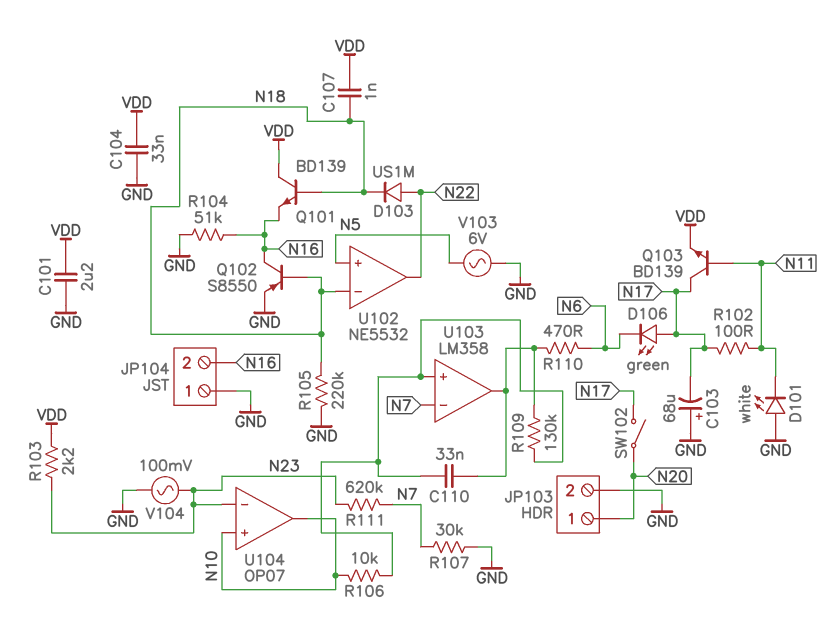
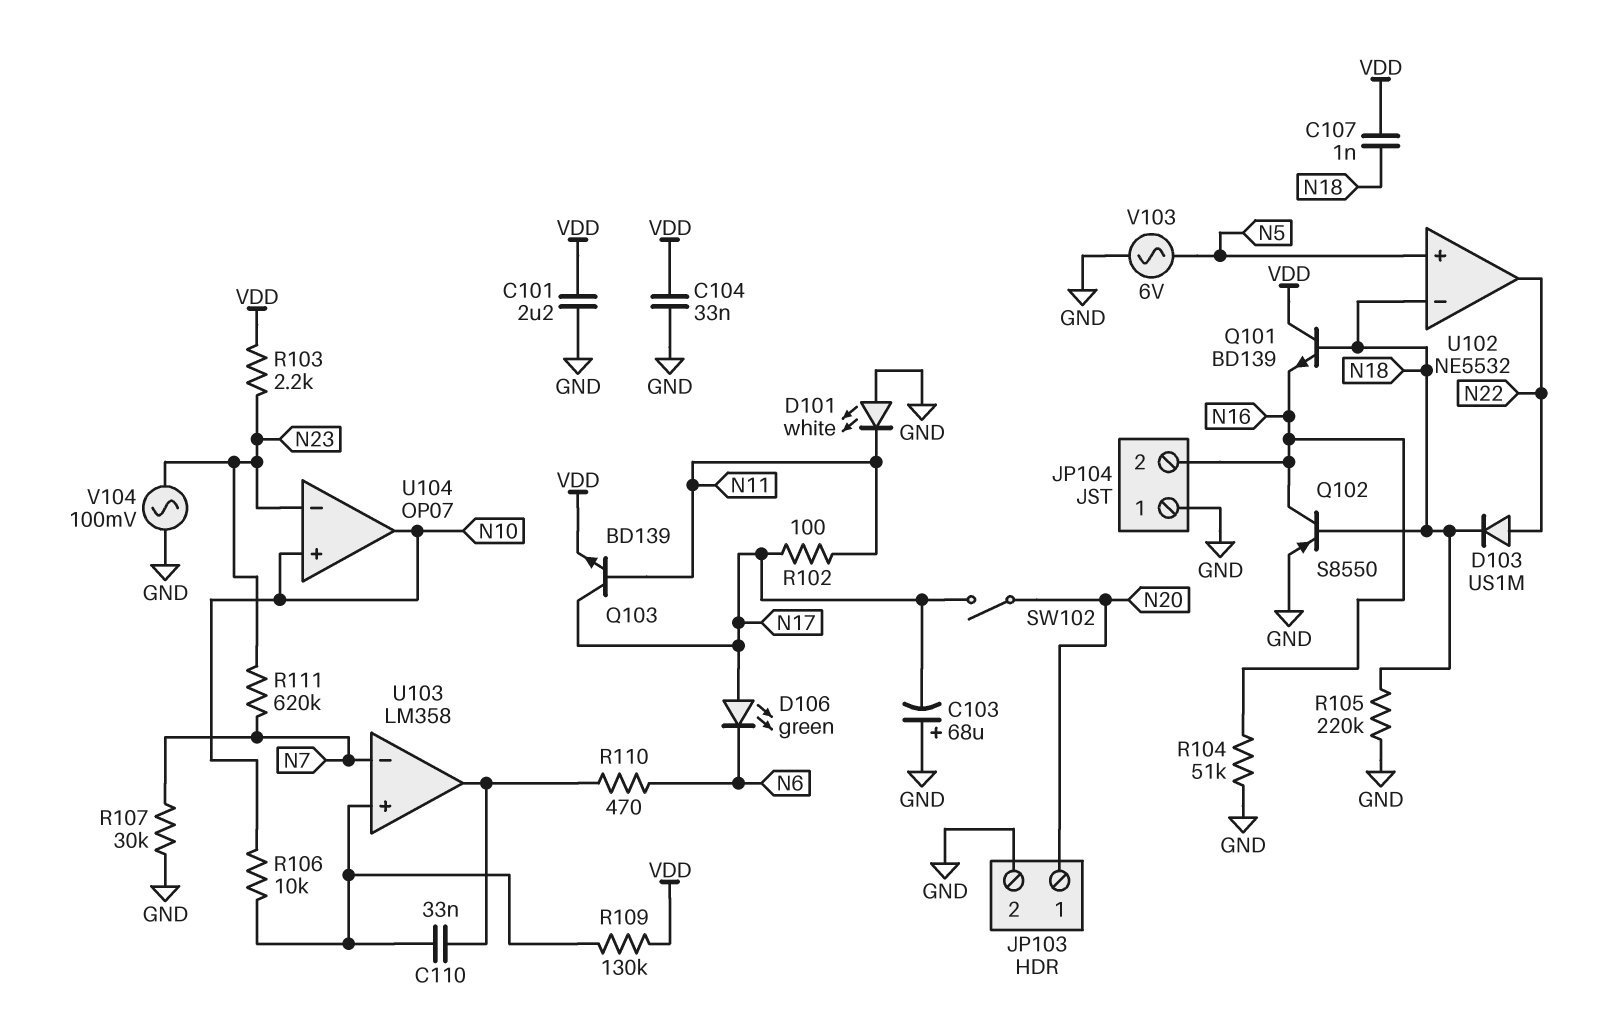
R109: 130k (U103/in+, U103/out) -> 130k (U103/in+, VDD)

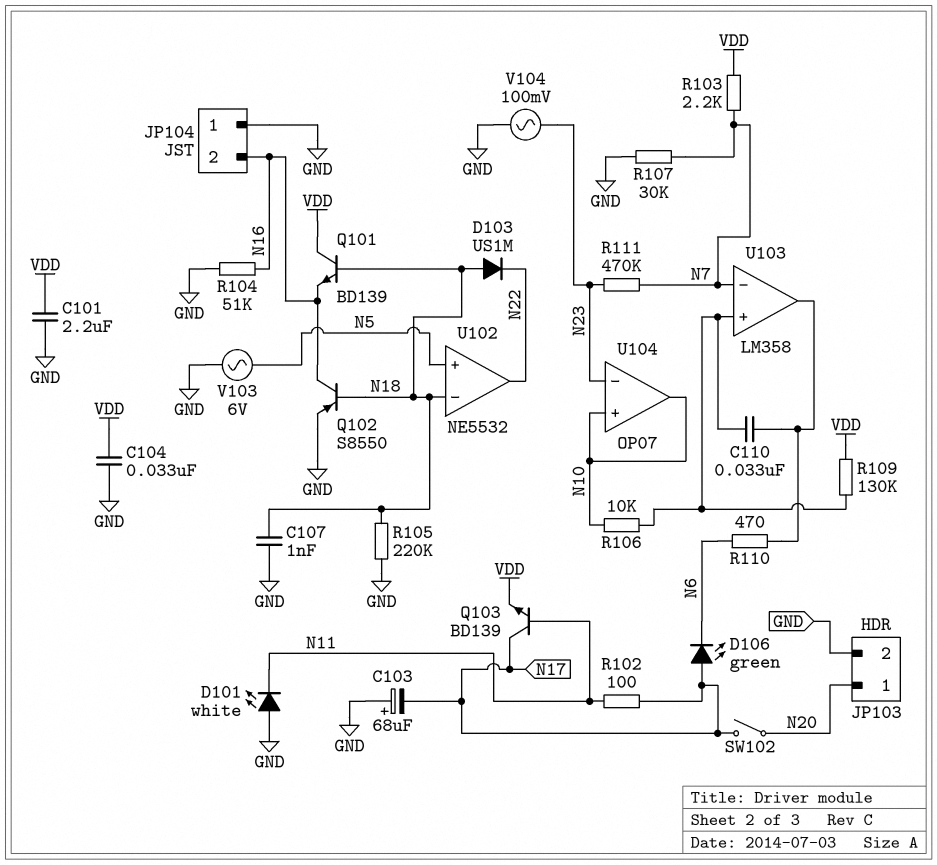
C107: 1nF (N18, VDD) -> 1nF (GND, N18)
D103: diode US1M (A N22, K N18) -> diode US1M (A N18, K N22)
R103: 2.2k (N23, VDD) -> 2.2k (N7, VDD)
R111: 620k (N7, N23) -> 470k (N7, N23)

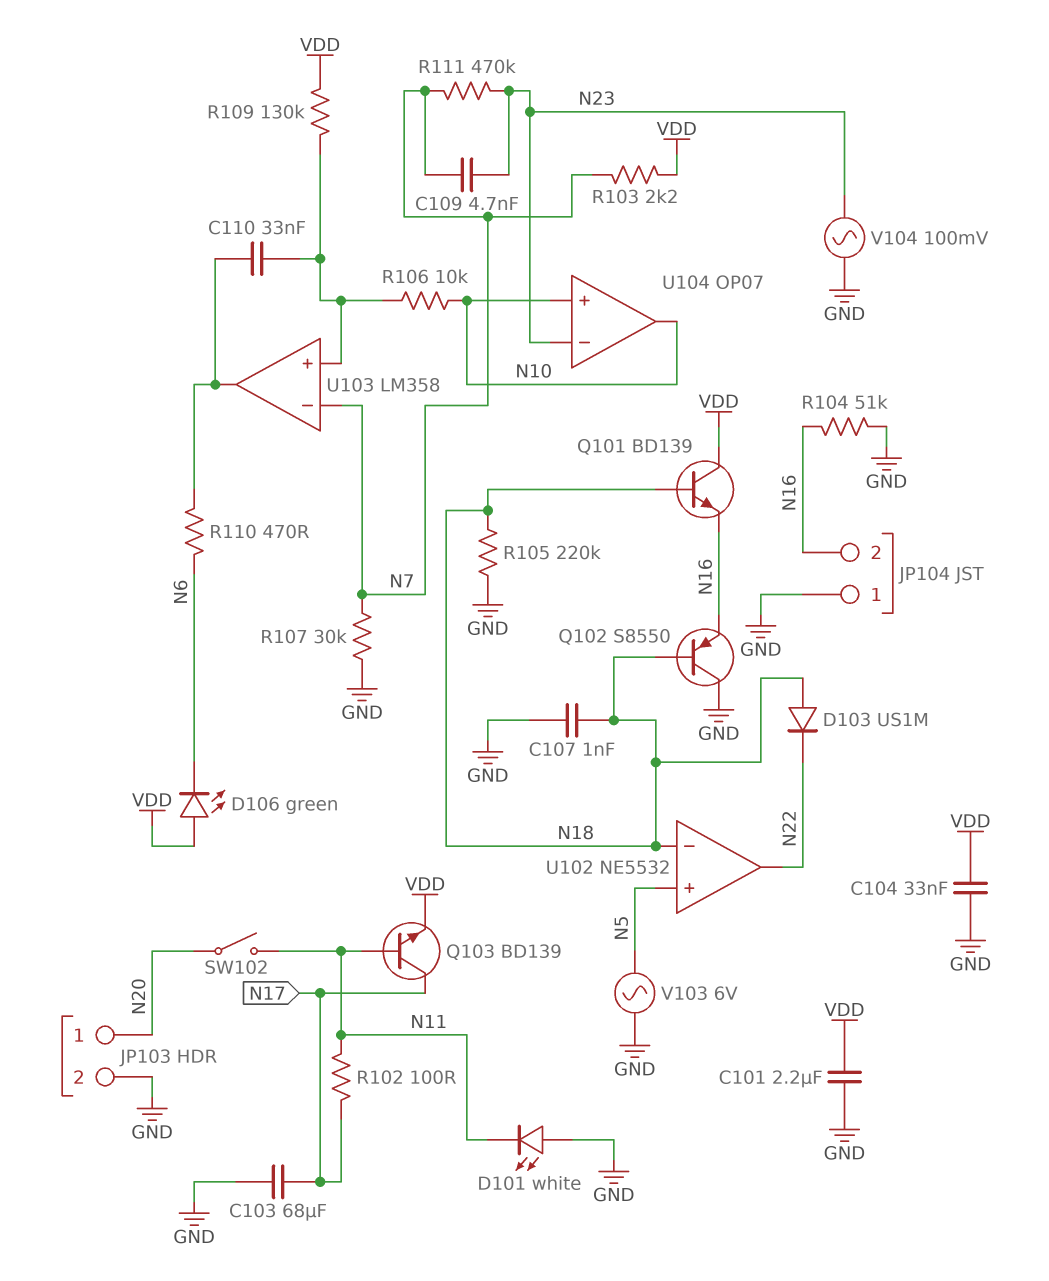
C103: 68uF (plus GND, minus N17) -> 68uF (GND, N17)
C109: none -> 4.7nF (N7, N23)
D106: LED green (A N17, K N6) -> LED green (A VDD, K N6)
Q102: PNP S8550 (B N18, C N16, E GND) -> PNP S8550 (B N18, C GND, E N16)
SW102: switch (N17, N20) -> switch (N11, N20)

